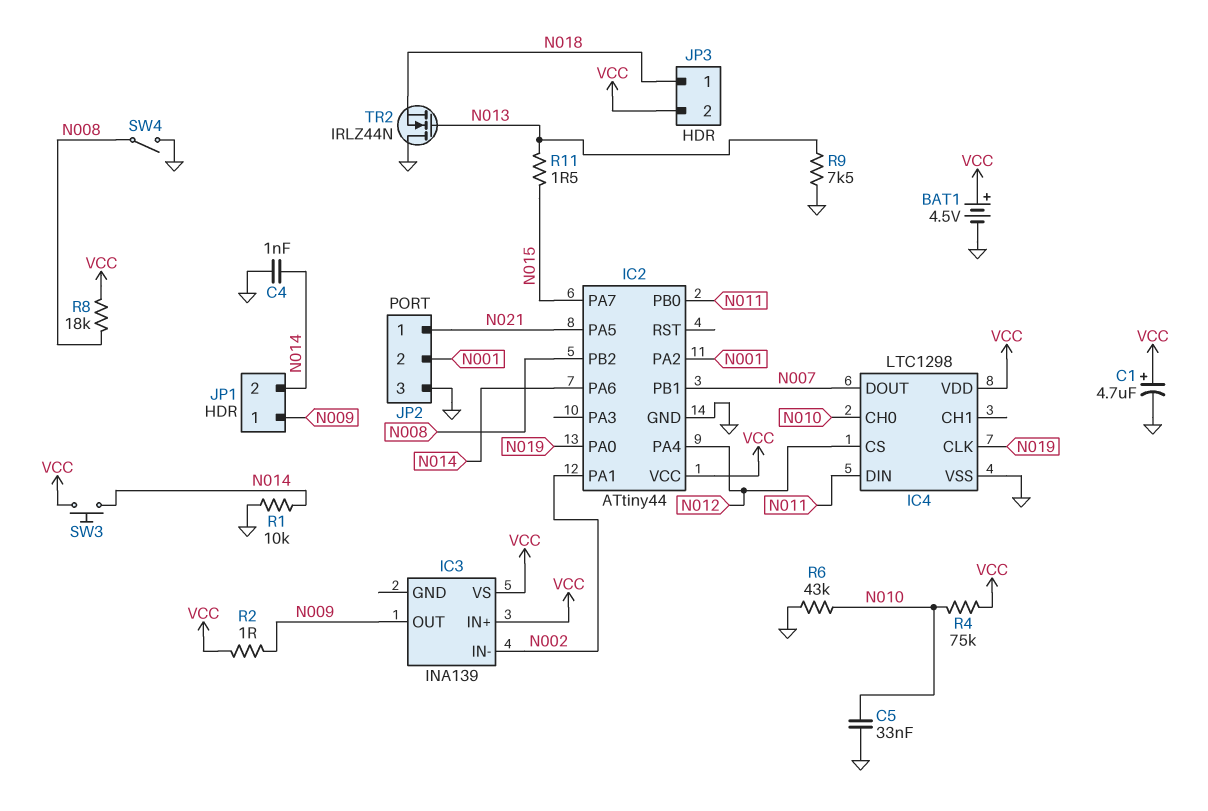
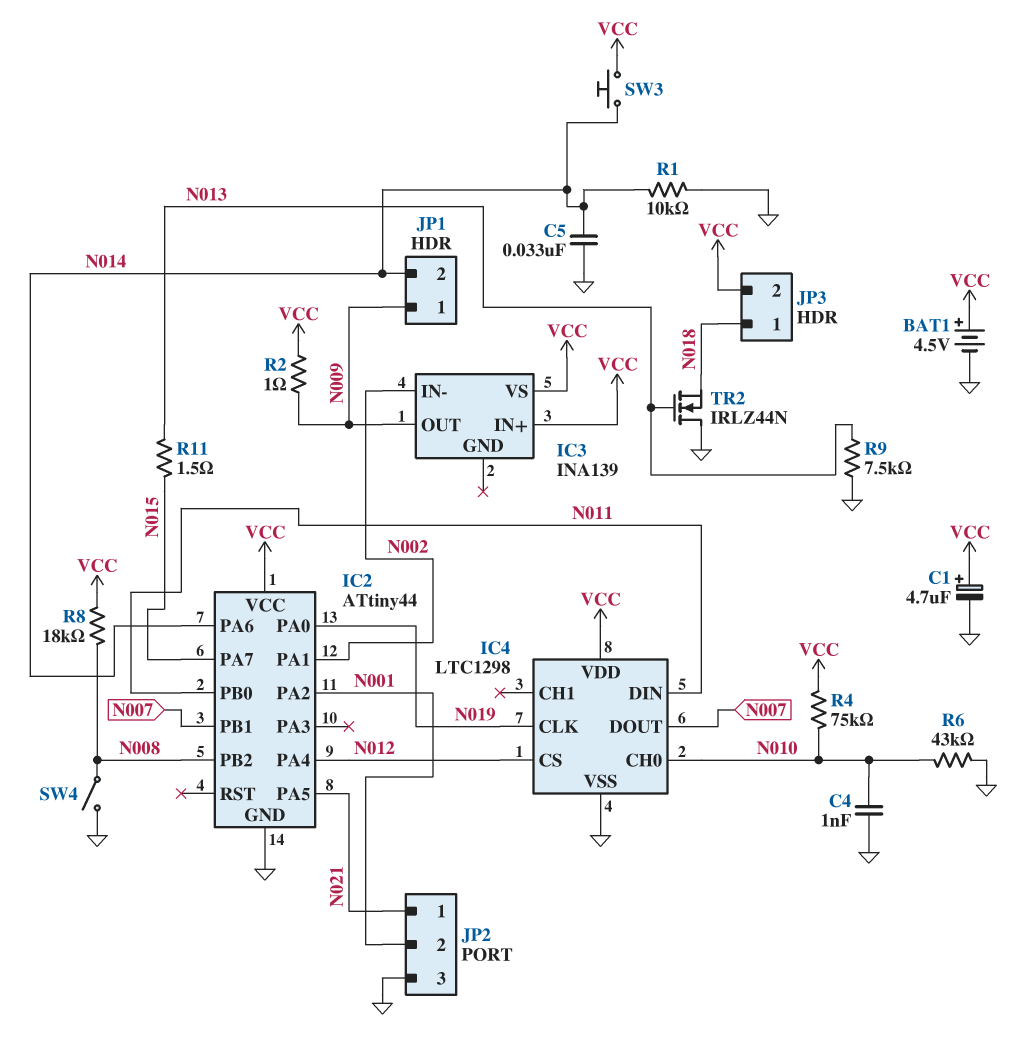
C4: 1nF (GND, N014) -> 1nF (GND, N010)
C5: 33nF (GND, N010) -> 33nF (GND, N014)

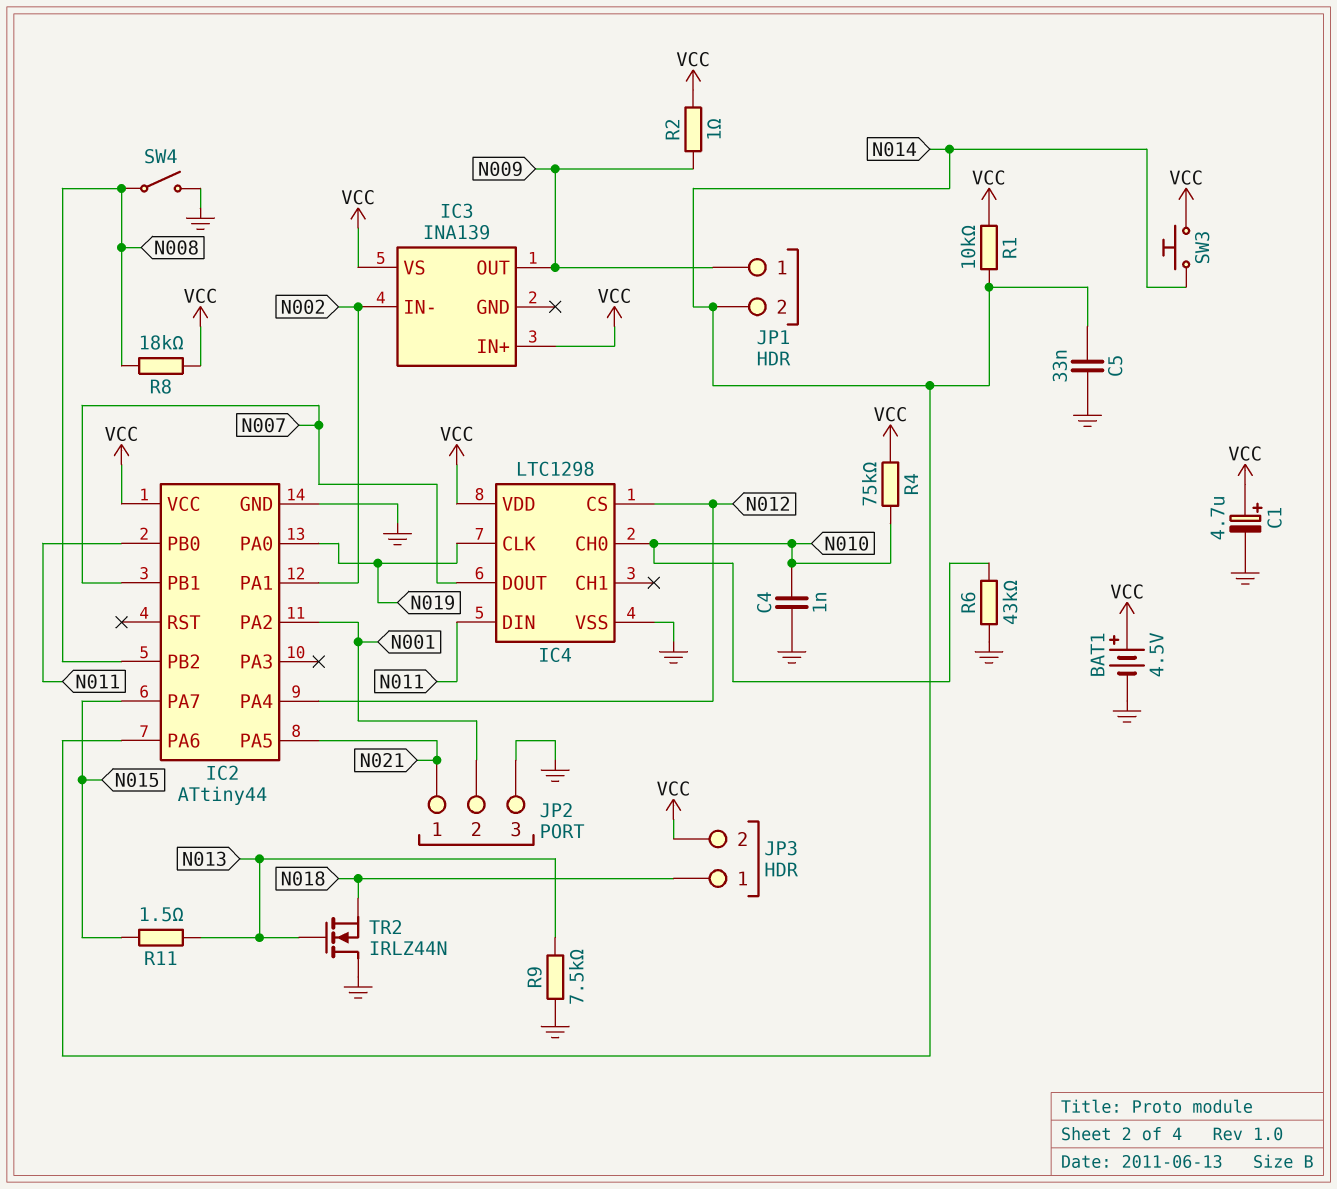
R1: 10k (GND, N014) -> 10k (N014, VCC)

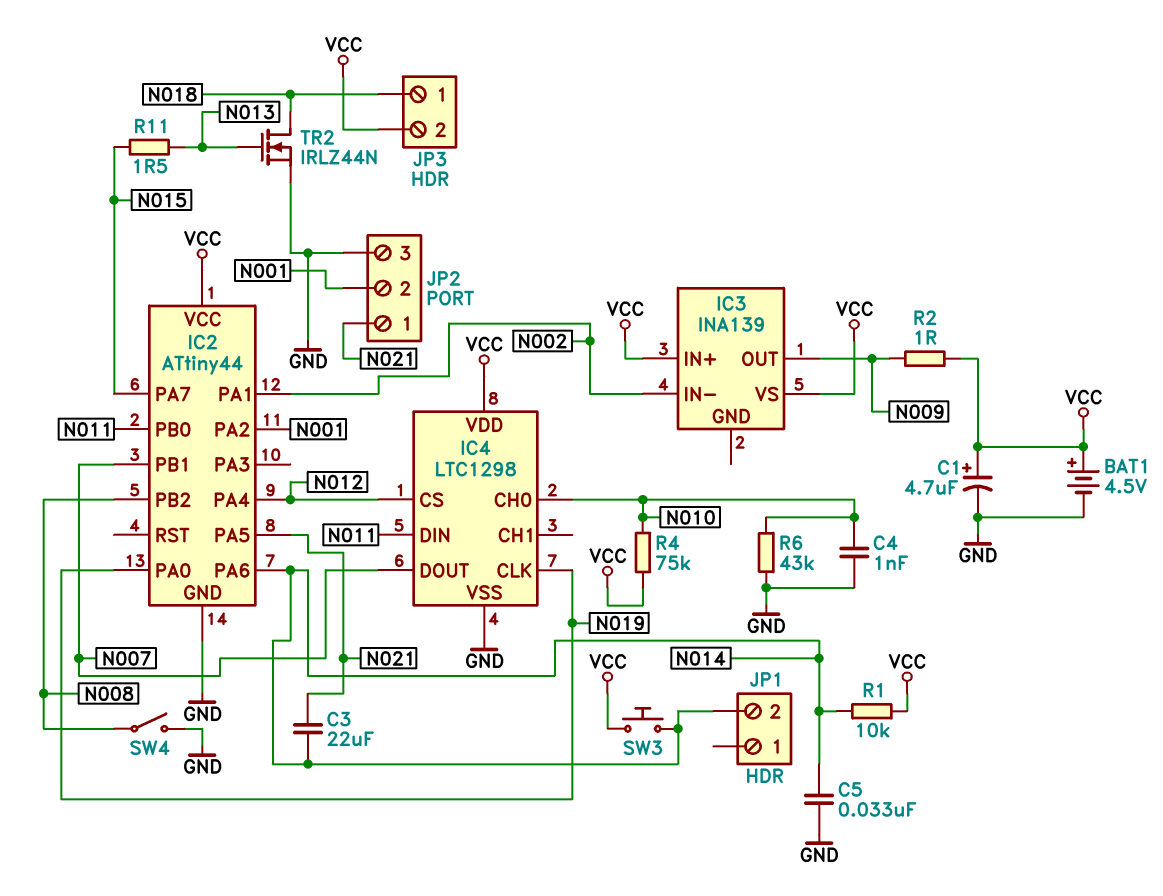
C3: none -> 22uF (N014, N021)
JP1 pin 1: N009 -> none
R8: 18k (N008, VCC) -> none
R9: 7.5k (GND, N013) -> none
TR2: NMOS IRLZ44N (G N013, D GND, S N018) -> NMOS IRLZ44N (G N013, D N018, S GND)

